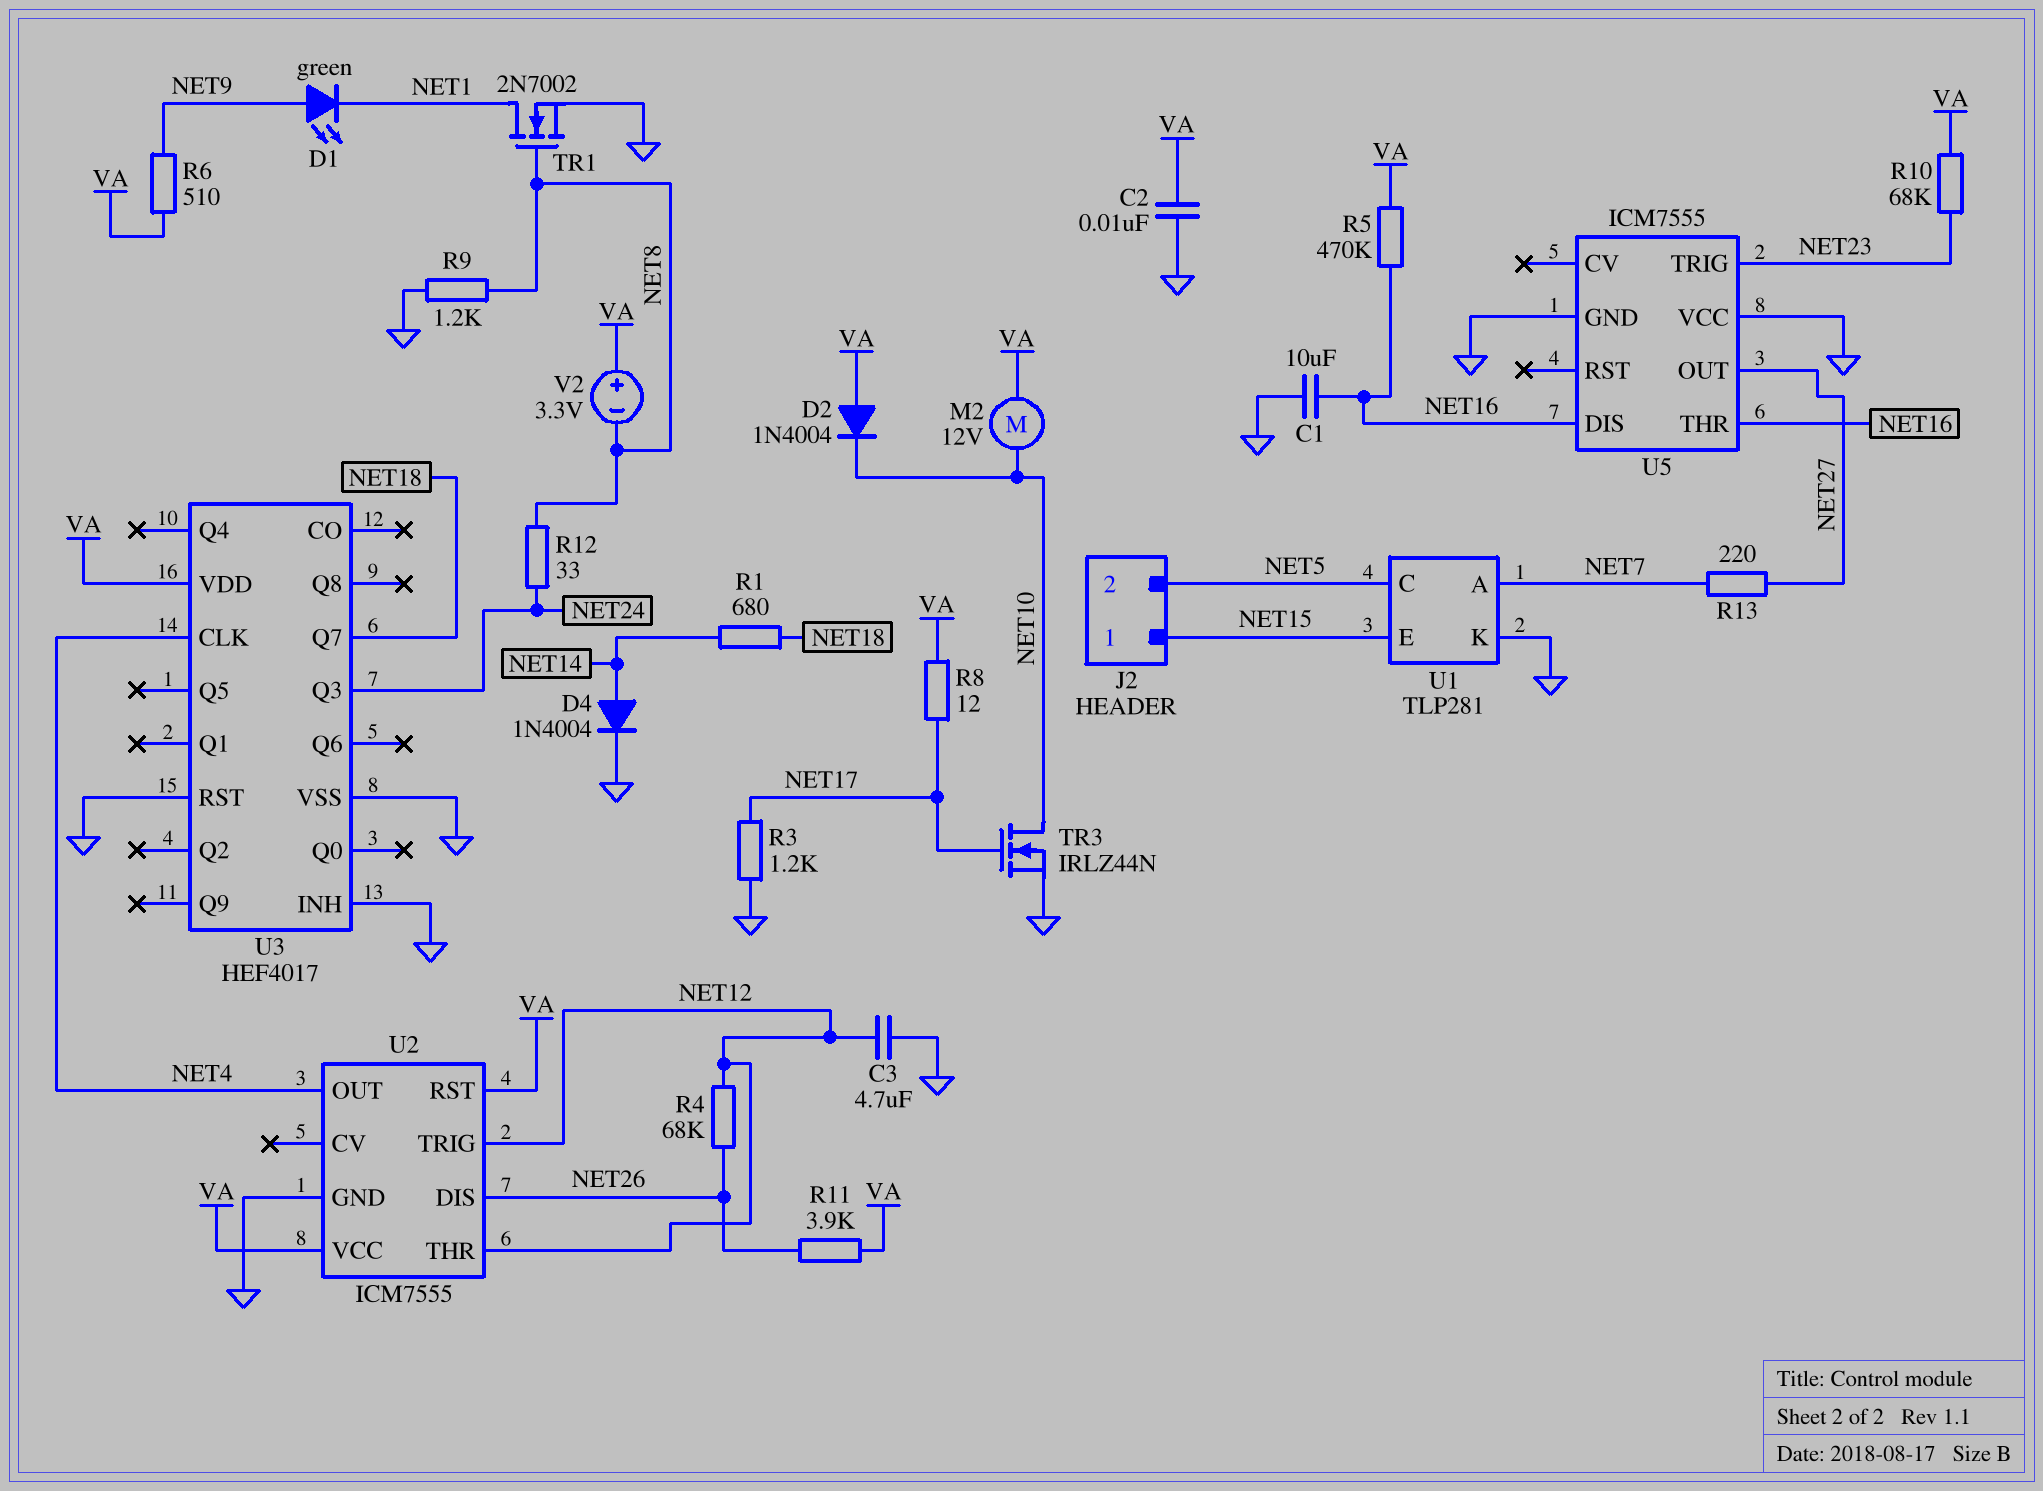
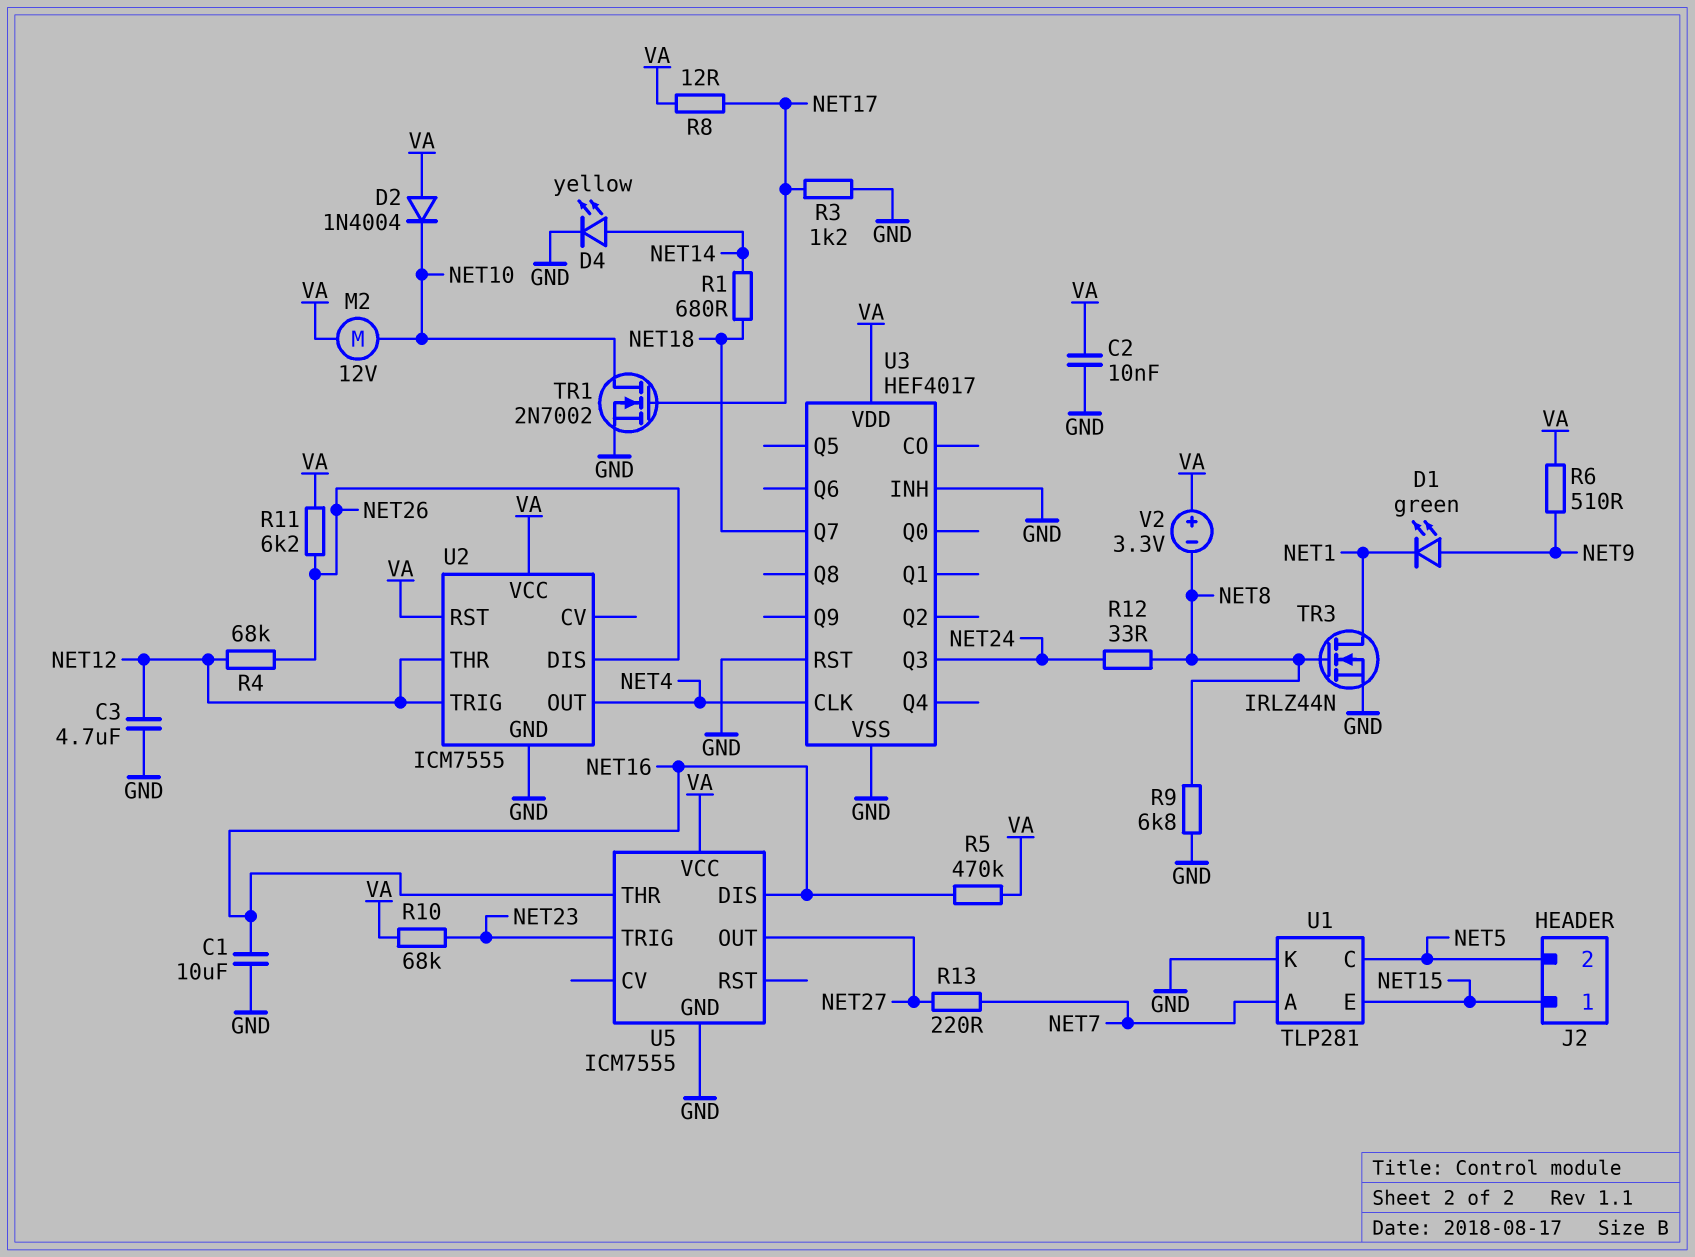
D4: diode 1N4004 (A NET14, K GND) -> LED yellow (A NET14, K GND)
R9: 1.2k (GND, NET8) -> 6.8k (GND, NET8)
R11: 3.9k (NET26, VA) -> 6.2k (NET26, VA)
TR1: NMOS 2N7002 (G NET8, D NET1, S GND) -> NMOS 2N7002 (G NET17, D NET10, S GND)
TR3: NMOS IRLZ44N (G NET17, D NET10, S GND) -> NMOS IRLZ44N (G NET8, D NET1, S GND)
U5 pin VCC: GND -> VA

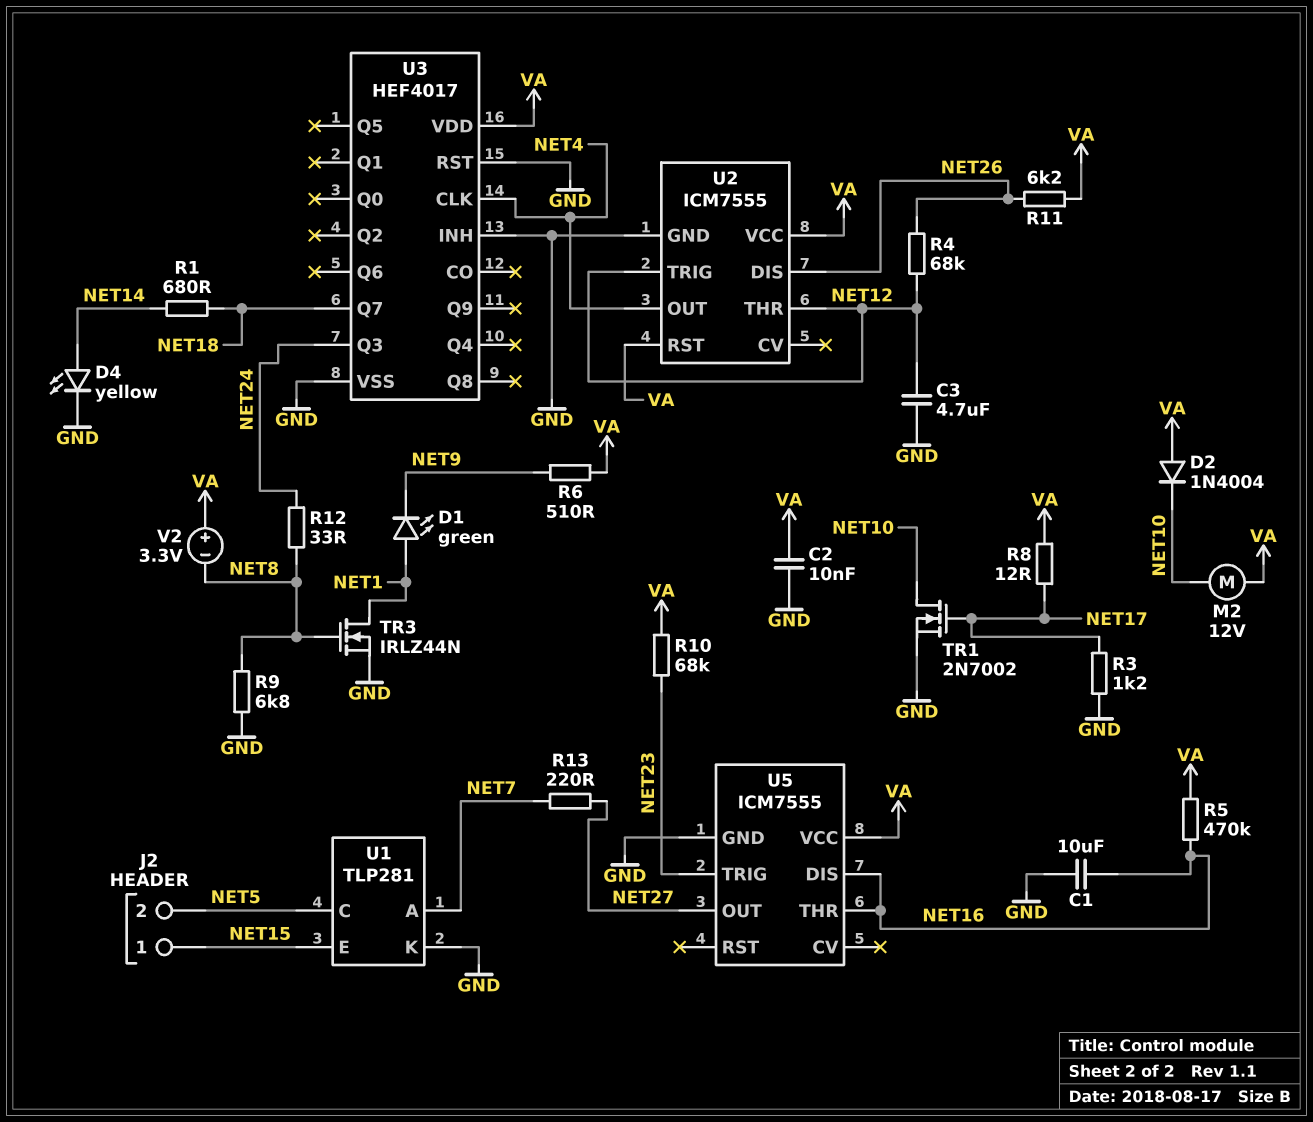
D1: LED green (A NET9, K NET1) -> LED green (A NET1, K NET9)

